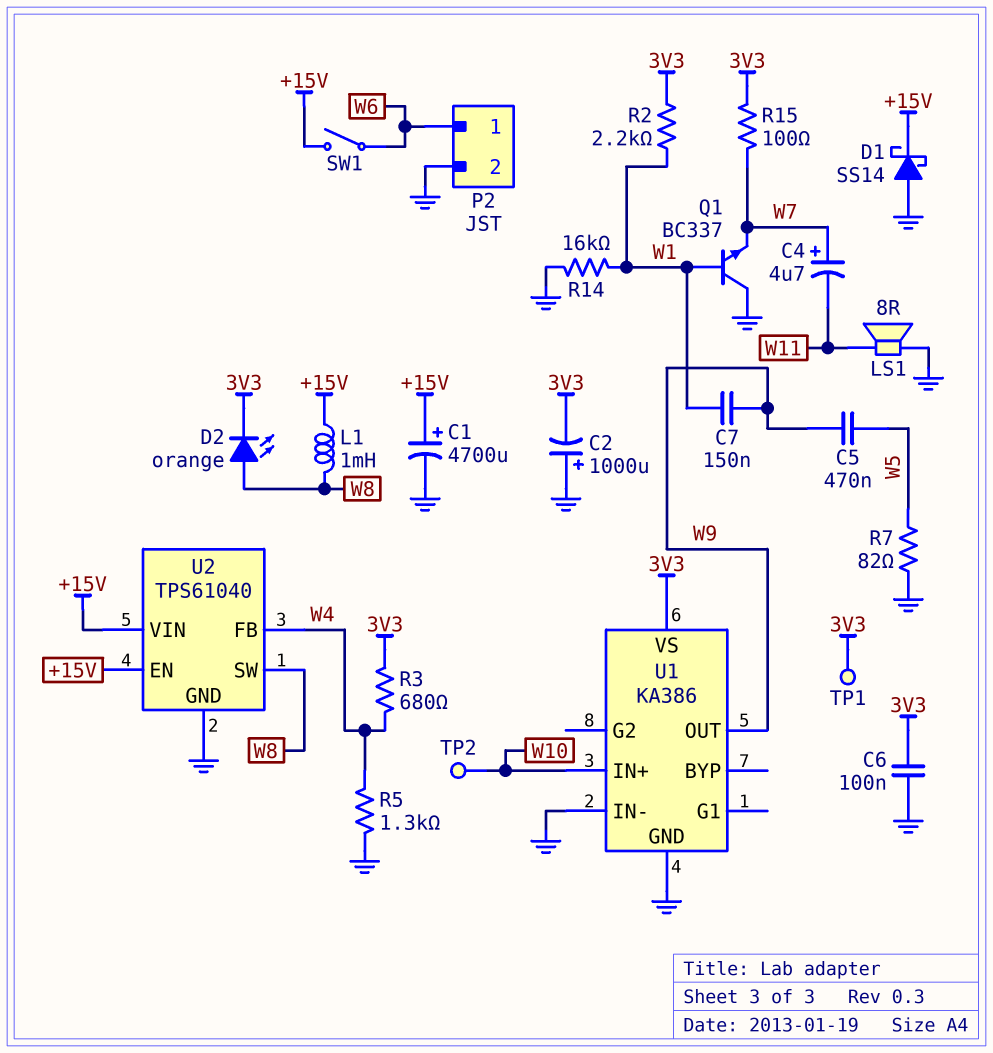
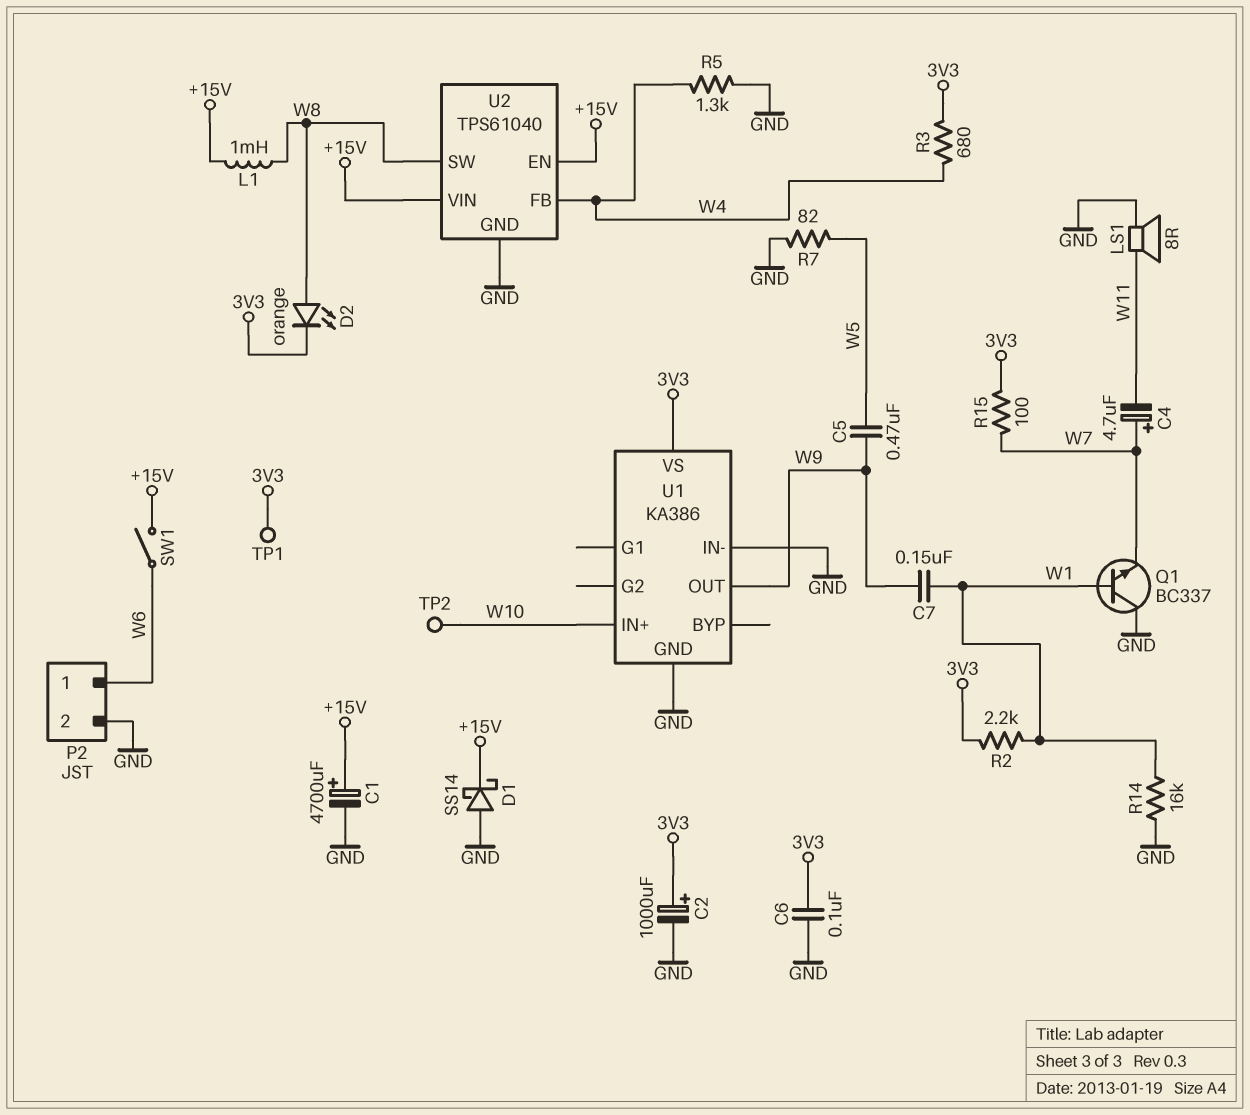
C2: 1000uF (plus GND, minus 3V3) -> 1000uF (plus 3V3, minus GND)

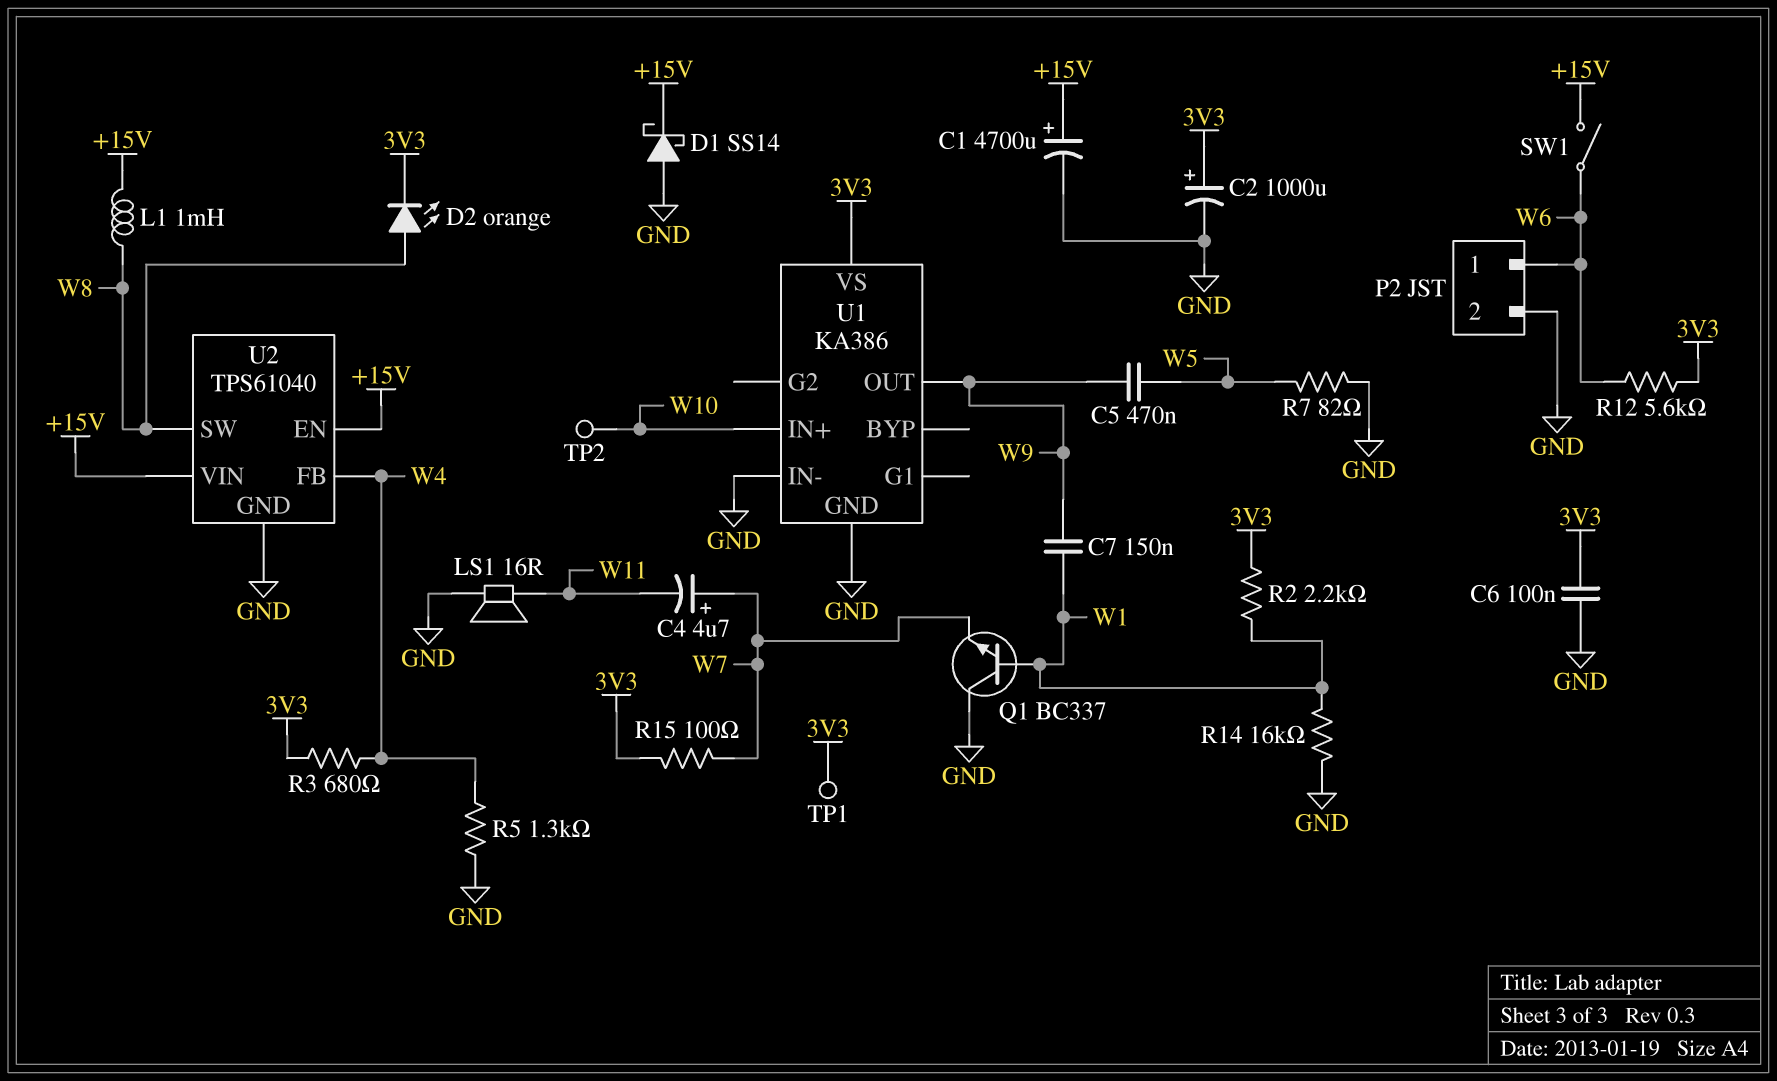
LS1: speaker 8R (GND, W11) -> speaker 16R (GND, W11)
R12: none -> 5.6k (3V3, W6)

